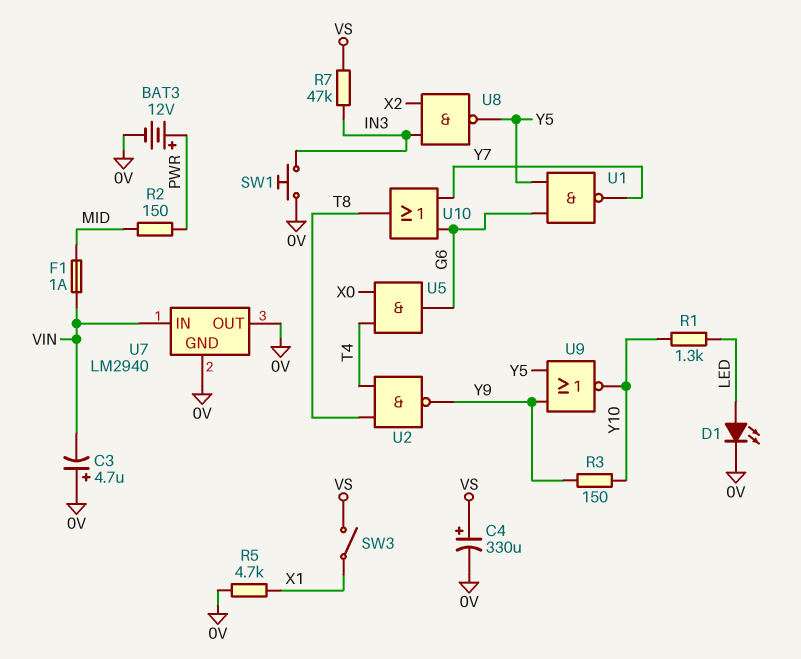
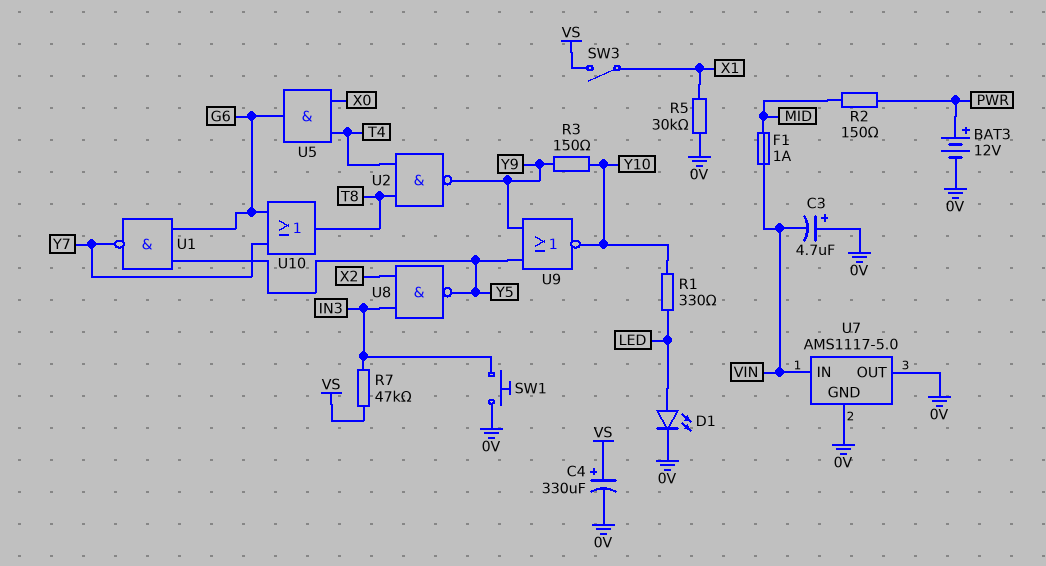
R1: 1.3k (LED, Y10) -> 330 (LED, Y10)
R5: 4.7k (0V, X1) -> 30k (0V, X1)
U7: LM2940 -> AMS1117-5.0

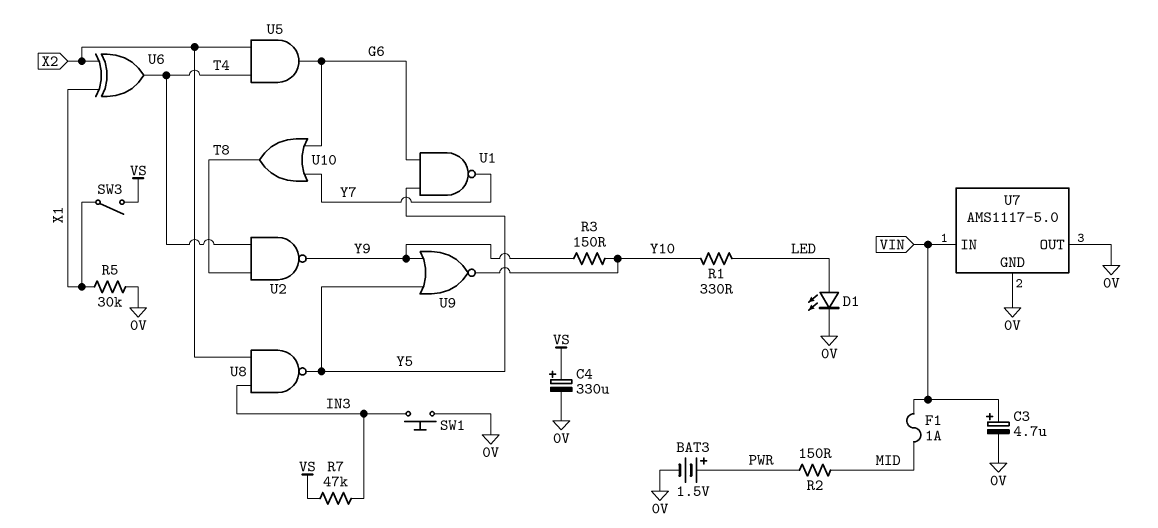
BAT3: 12V (plus PWR, minus 0V) -> 1.5V (plus PWR, minus 0V)
C3: 4.7uF (plus 0V, minus VIN) -> 4.7uF (plus VIN, minus 0V)
U5: AND (in T4, in X0, out G6) -> AND (in T4, in X2, out G6)
U6: none -> XOR (in X1, in X2, out T4)

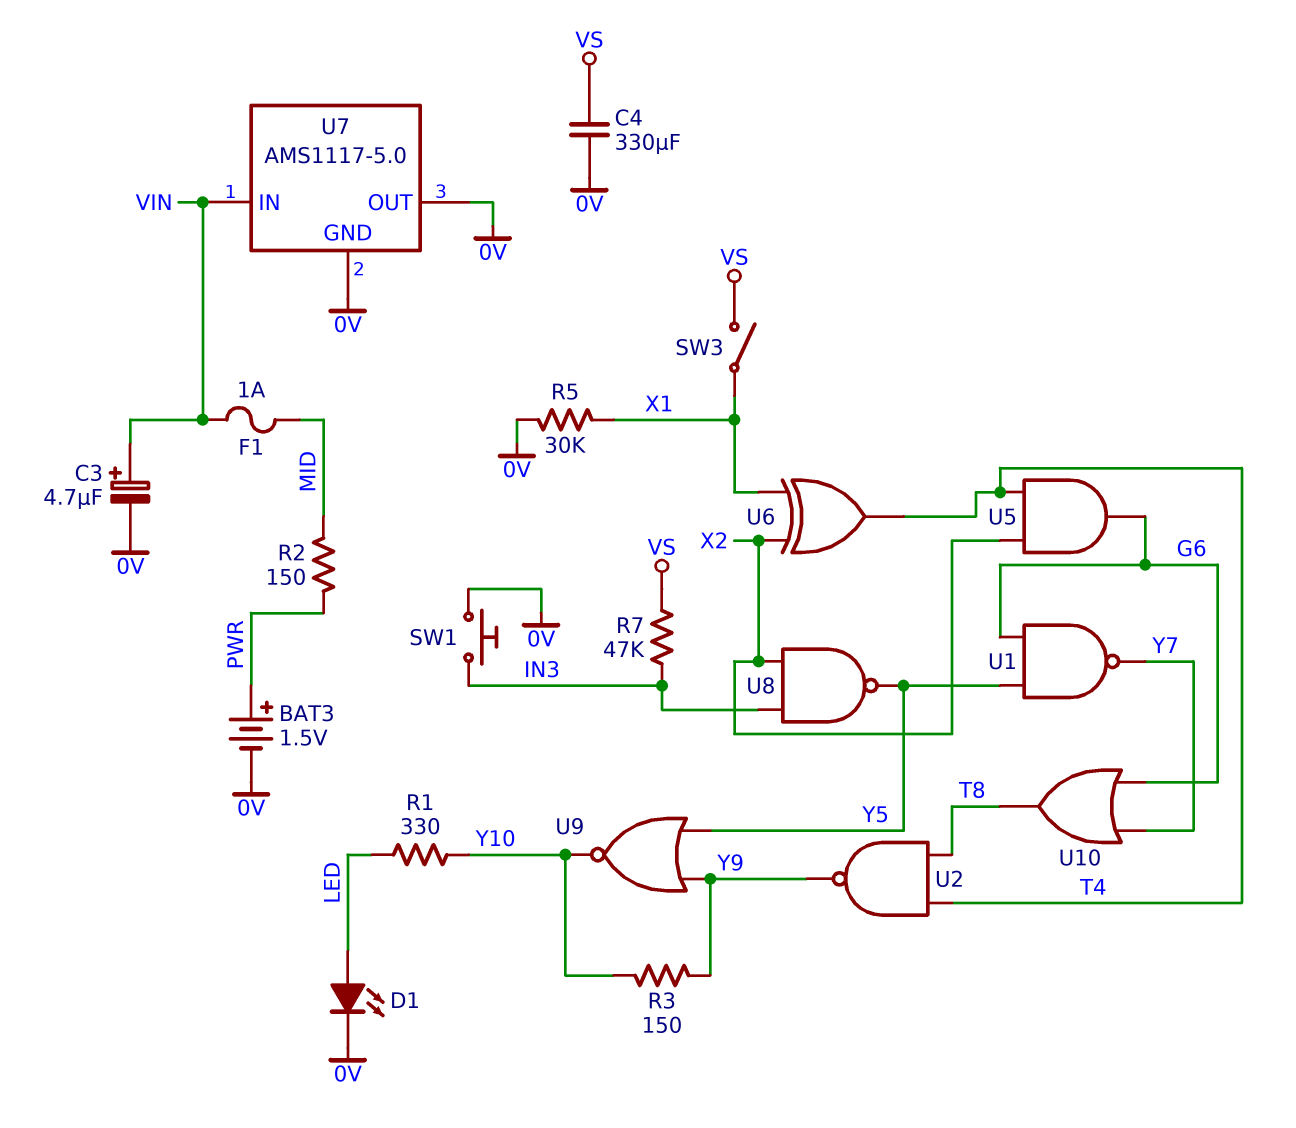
C4: 330uF (plus VS, minus 0V) -> 330uF (0V, VS)

